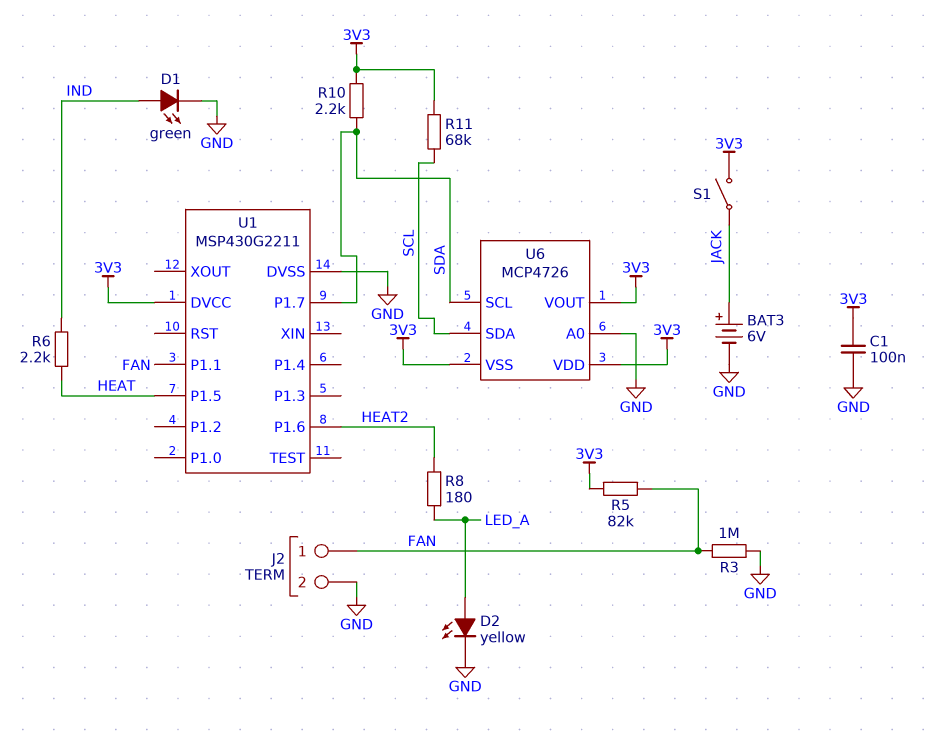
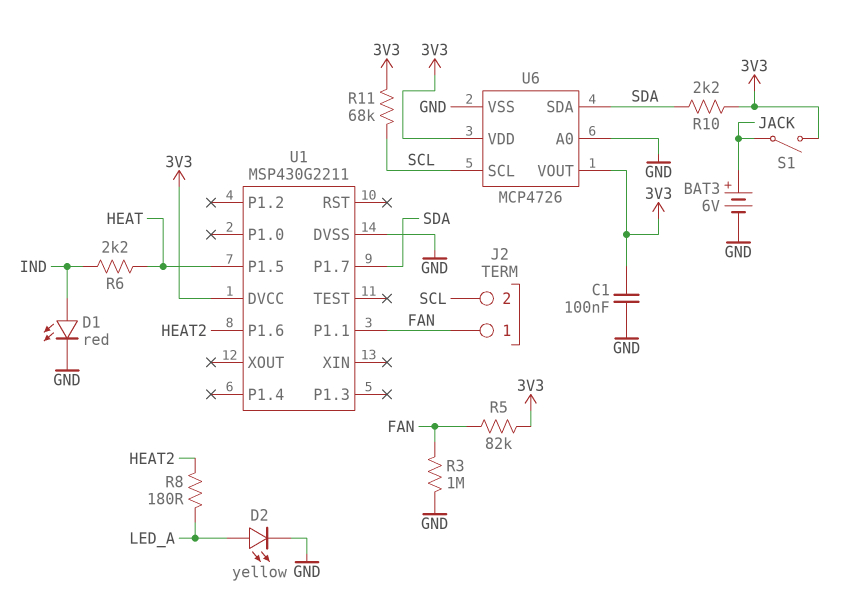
D1: LED green (A IND, K GND) -> LED red (A IND, K GND)
J2 pin 2: GND -> SCL
U6 pin SCL: SDA -> SCL
U6 pin SDA: SCL -> SDA
U6 pin VSS: 3V3 -> GND

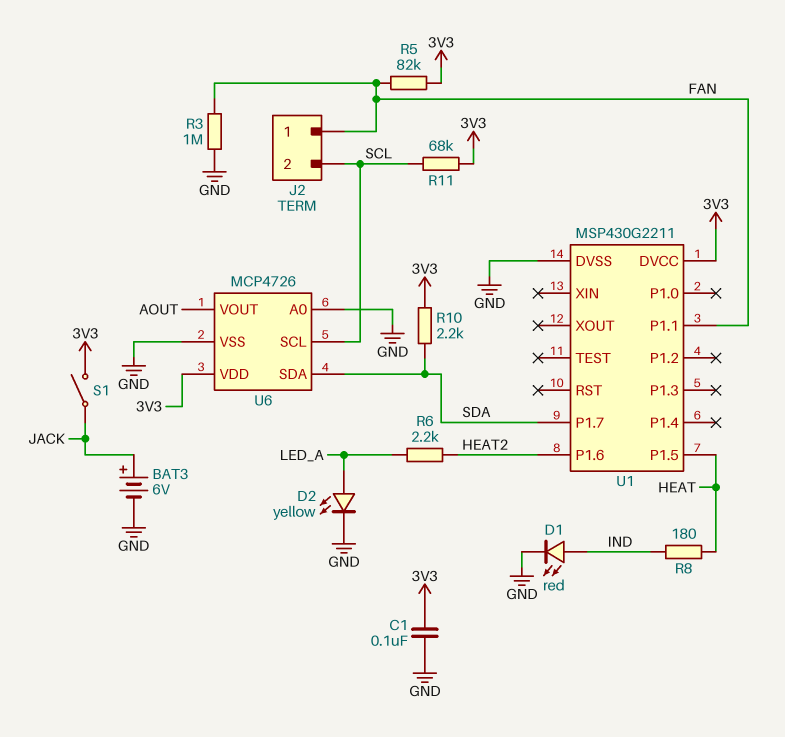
R6: 2.2k (HEAT, IND) -> 2.2k (HEAT2, LED_A)
R8: 180 (HEAT2, LED_A) -> 180 (HEAT, IND)
U6 pin VOUT: 3V3 -> AOUT

